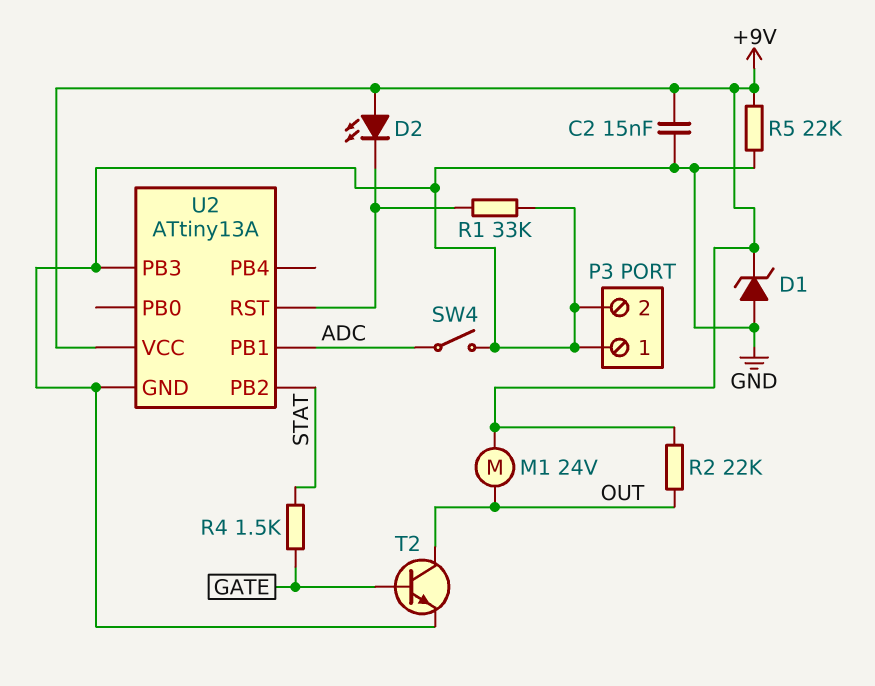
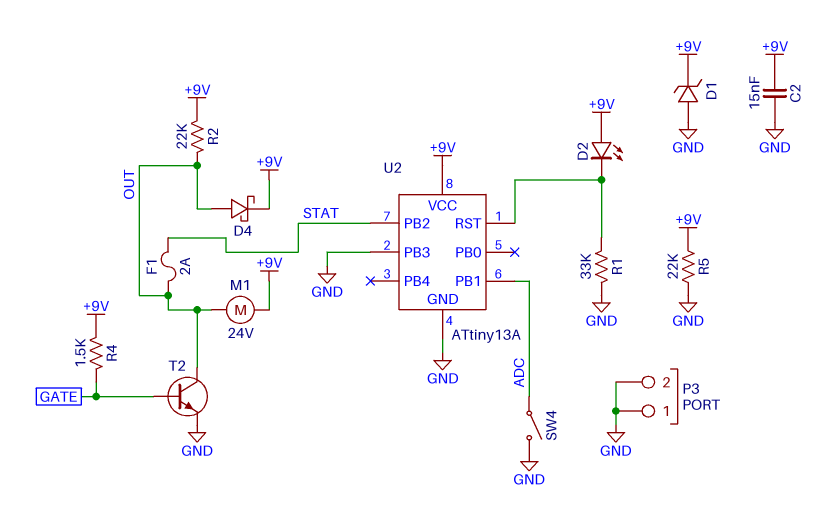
D4: none -> schottky (A OUT, K +9V)
F1: none -> 2A (OUT, STAT)
R4: 1.5k (GATE, STAT) -> 1.5k (+9V, GATE)

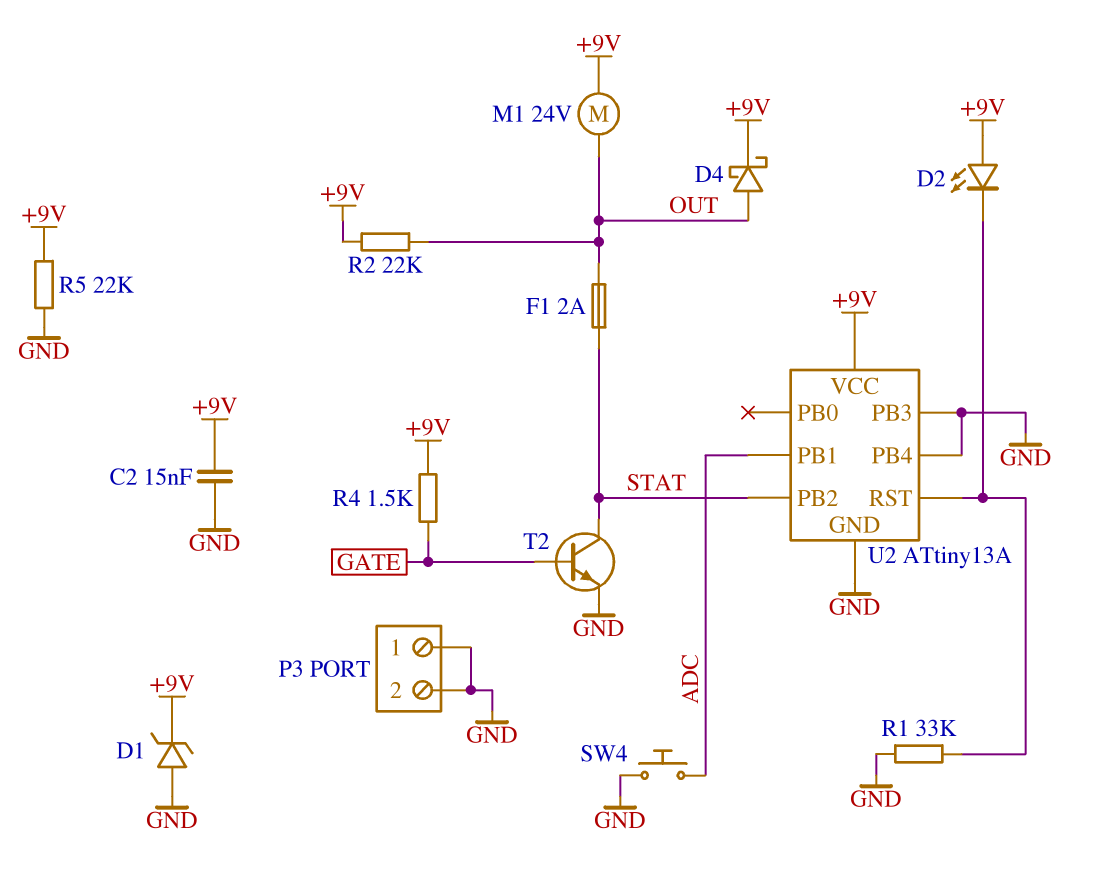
SW4: switch (ADC, GND) -> button (ADC, GND)
T2: NPN (B GATE, C OUT, E GND) -> NPN (B GATE, C STAT, E GND)
U2 pin PB4: none -> GND

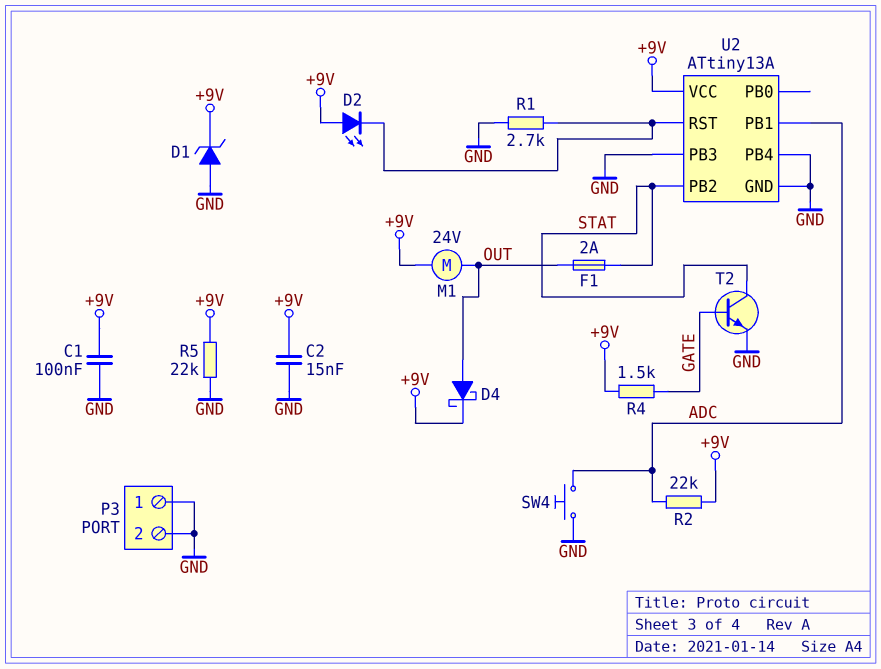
C1: none -> 100nF (+9V, GND)
R1: 33k (GND, U2/RST) -> 2.7k (GND, U2/RST)
R2: 22k (+9V, OUT) -> 22k (+9V, ADC)

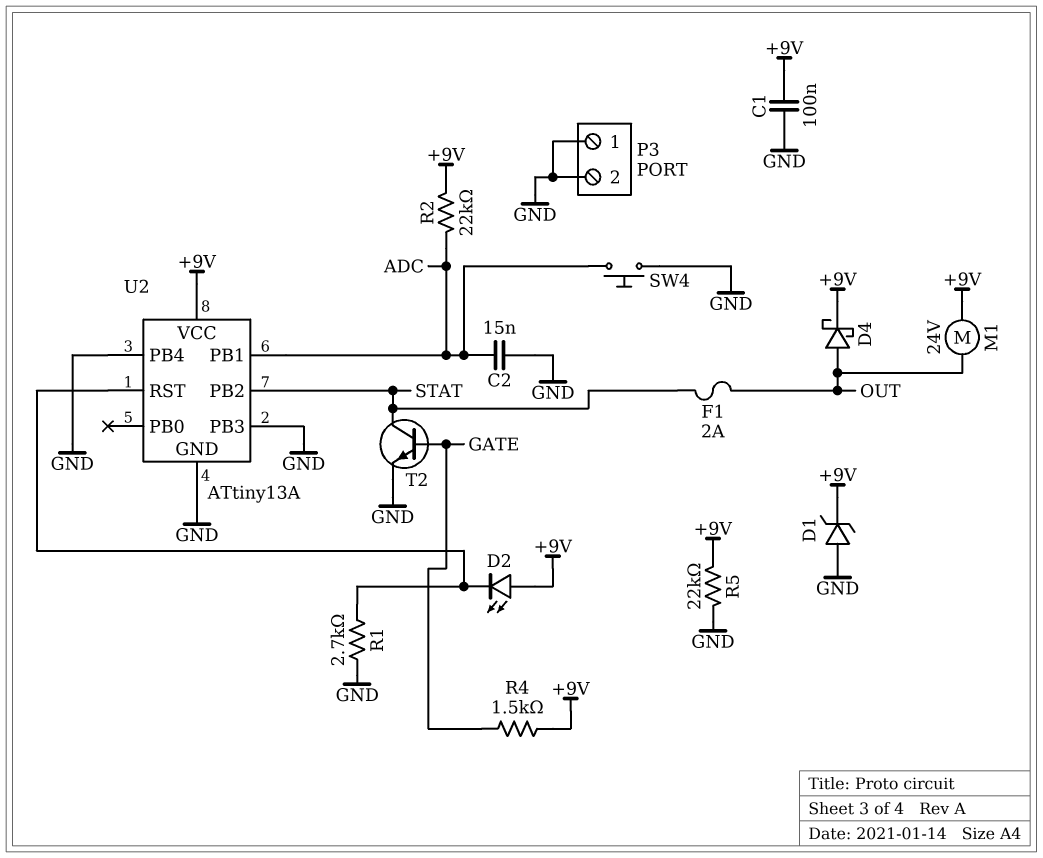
C2: 15nF (+9V, GND) -> 15nF (ADC, GND)

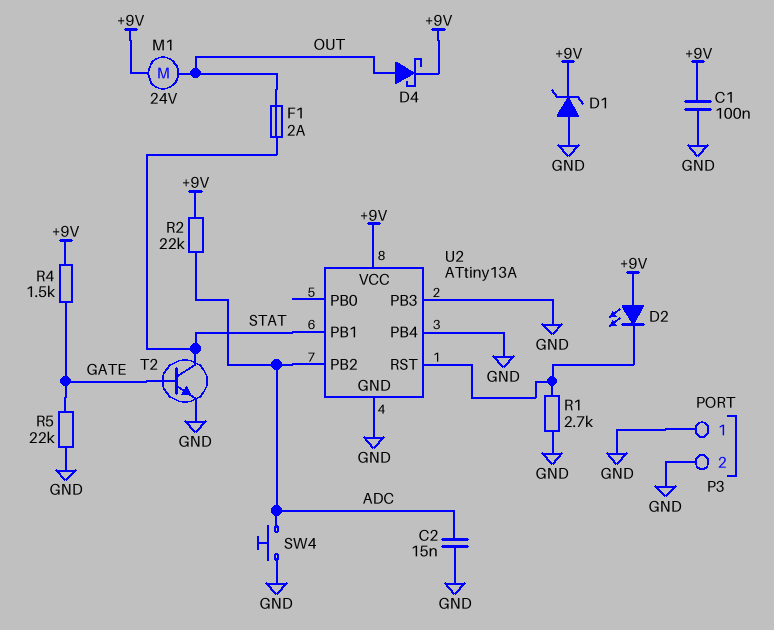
R5: 22k (+9V, GND) -> 22k (GATE, GND)
U2 pin PB1: ADC -> STAT
U2 pin PB2: STAT -> ADC

